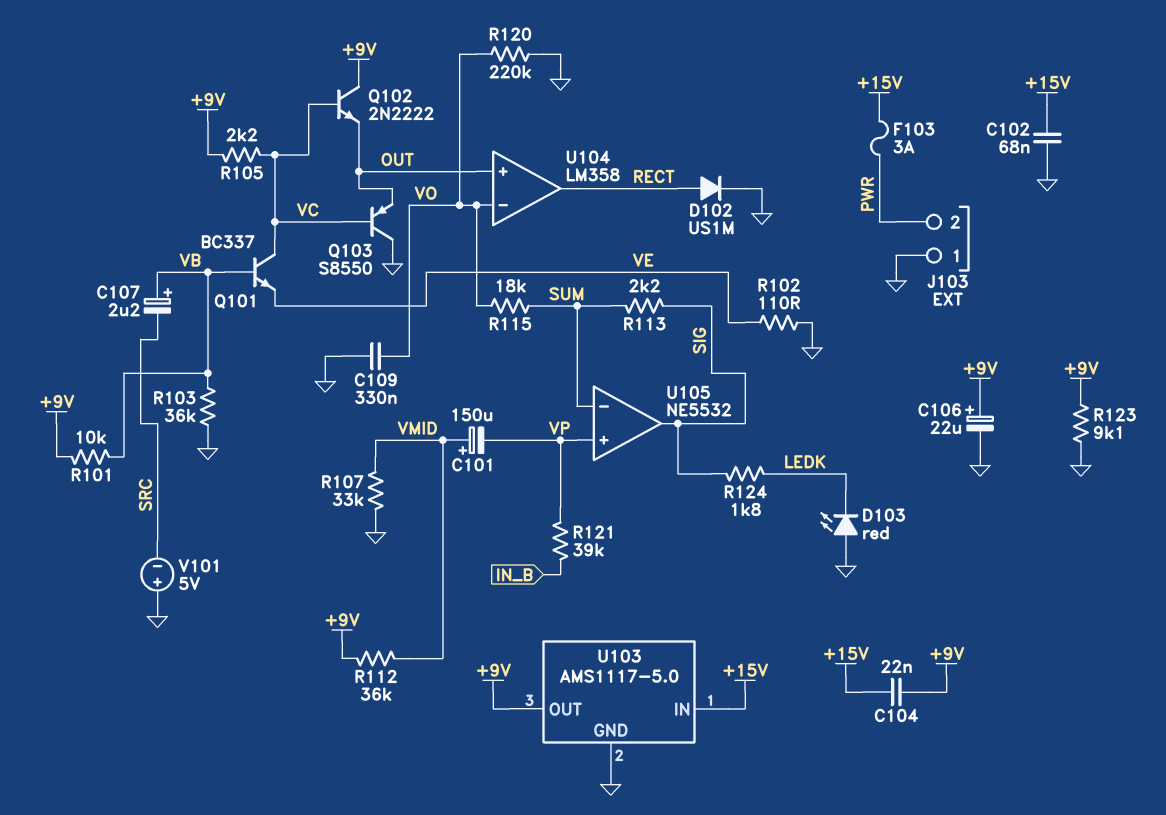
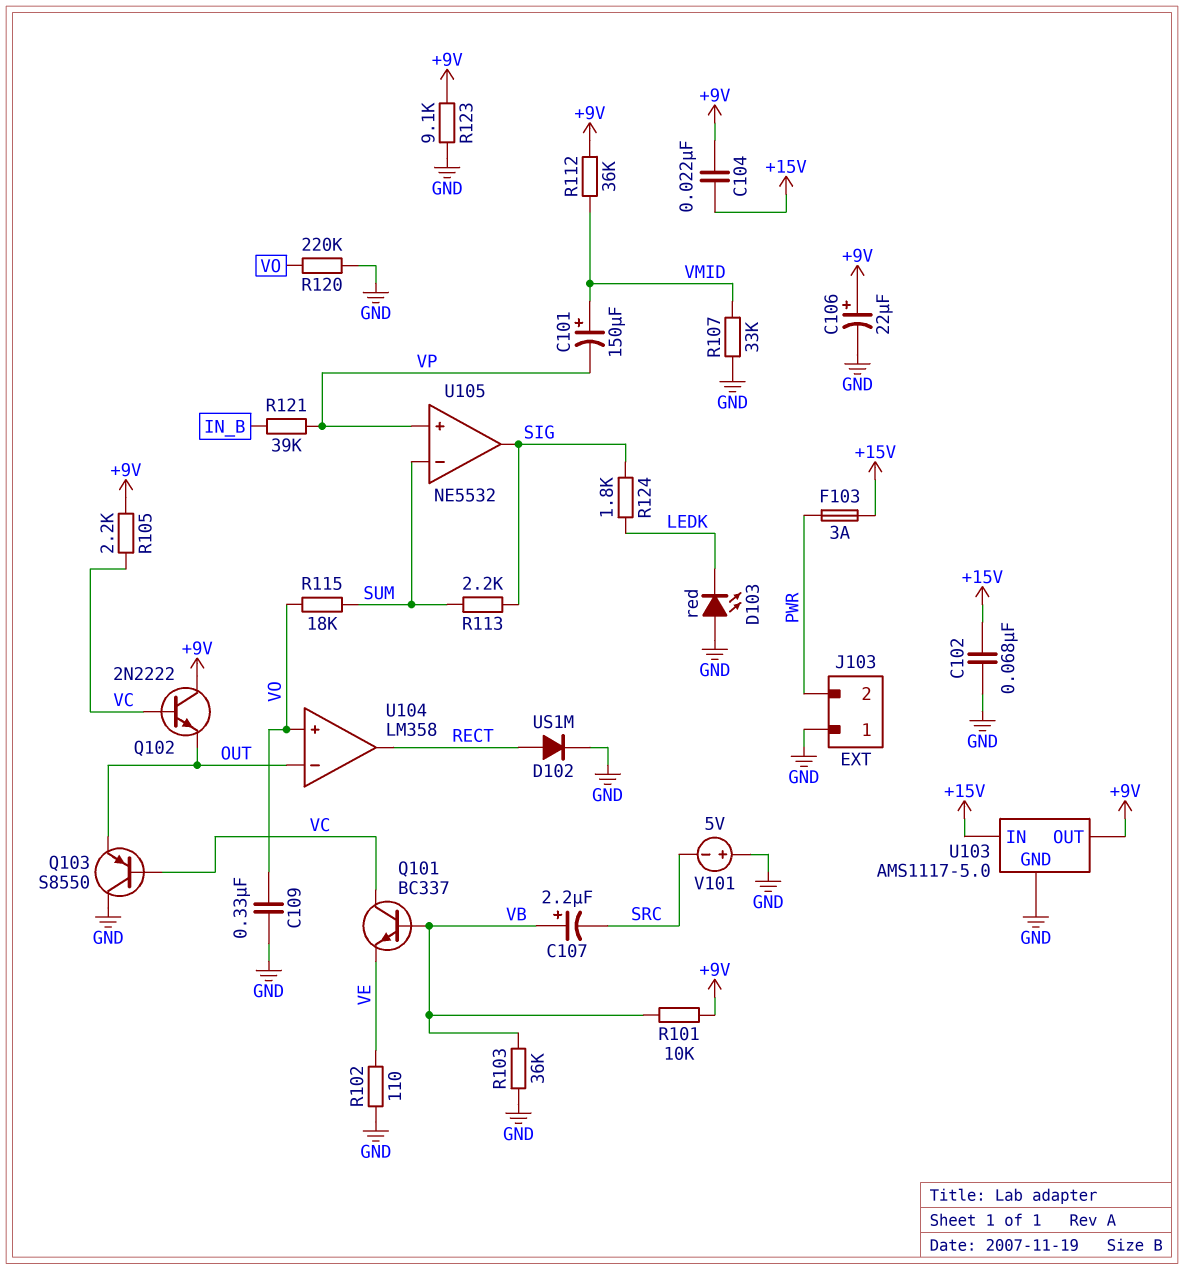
U104 pin in+: OUT -> VO
U104 pin in-: VO -> OUT

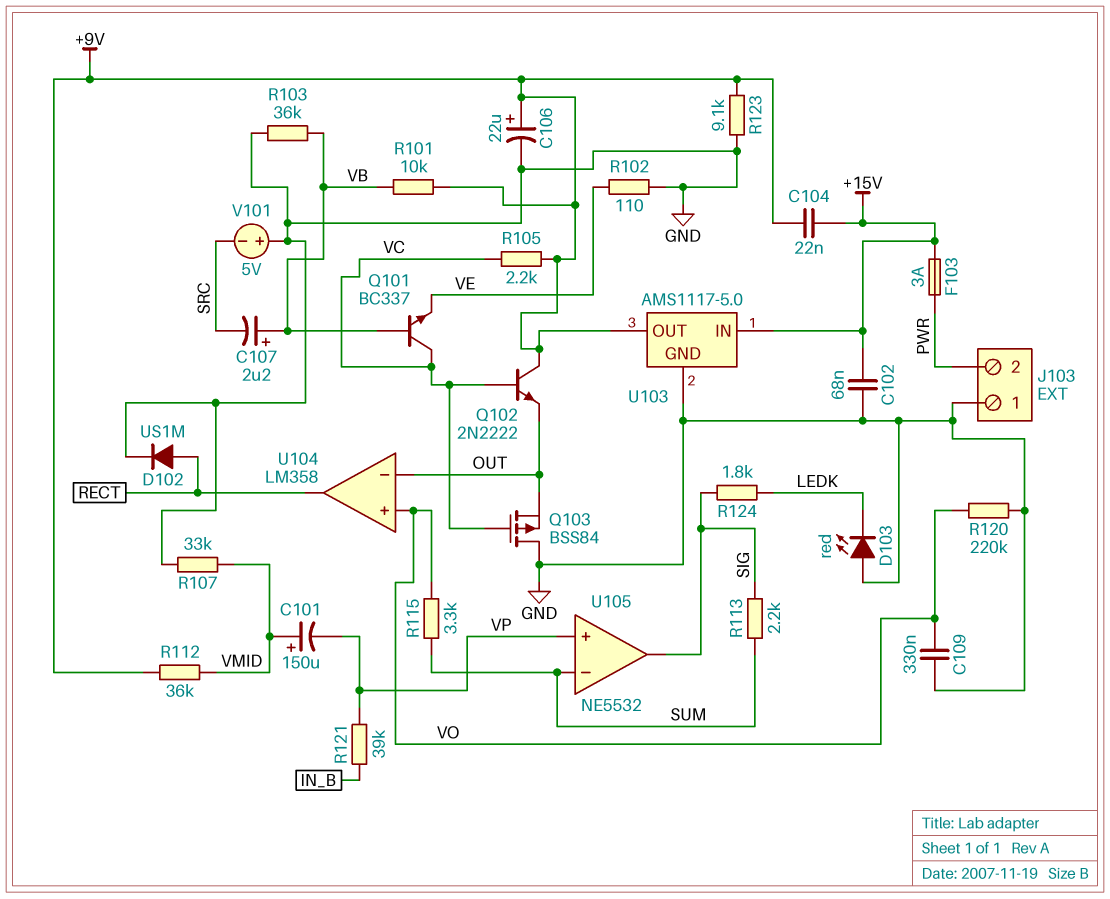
Q103: PNP S8550 (B VC, C GND, E OUT) -> PMOS BSS84 (G VC, D GND, S OUT)
R115: 18k (SUM, VO) -> 3.3k (SUM, VO)

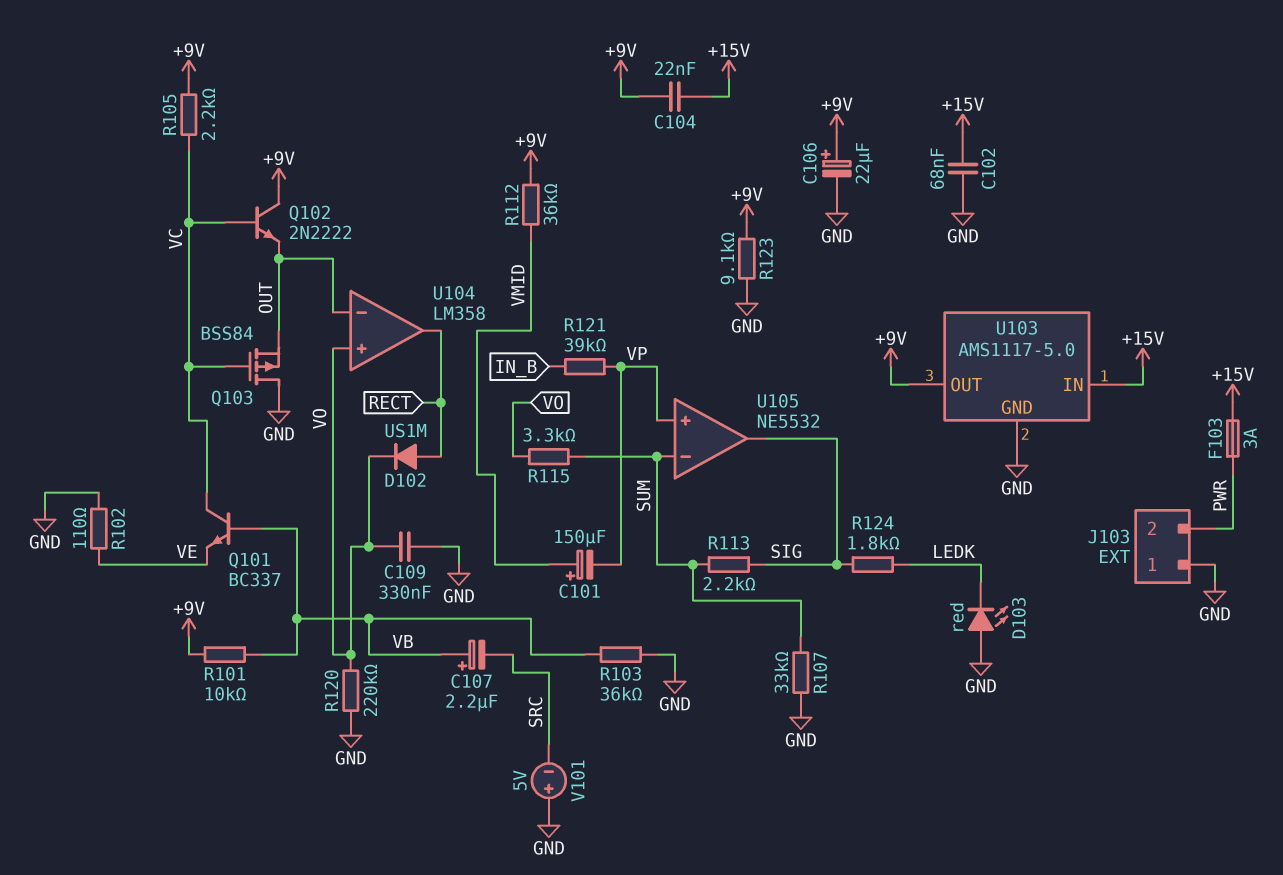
D102: diode US1M (A RECT, K GND) -> diode US1M (A RECT, K VO)
R107: 33k (GND, VMID) -> 33k (GND, SUM)

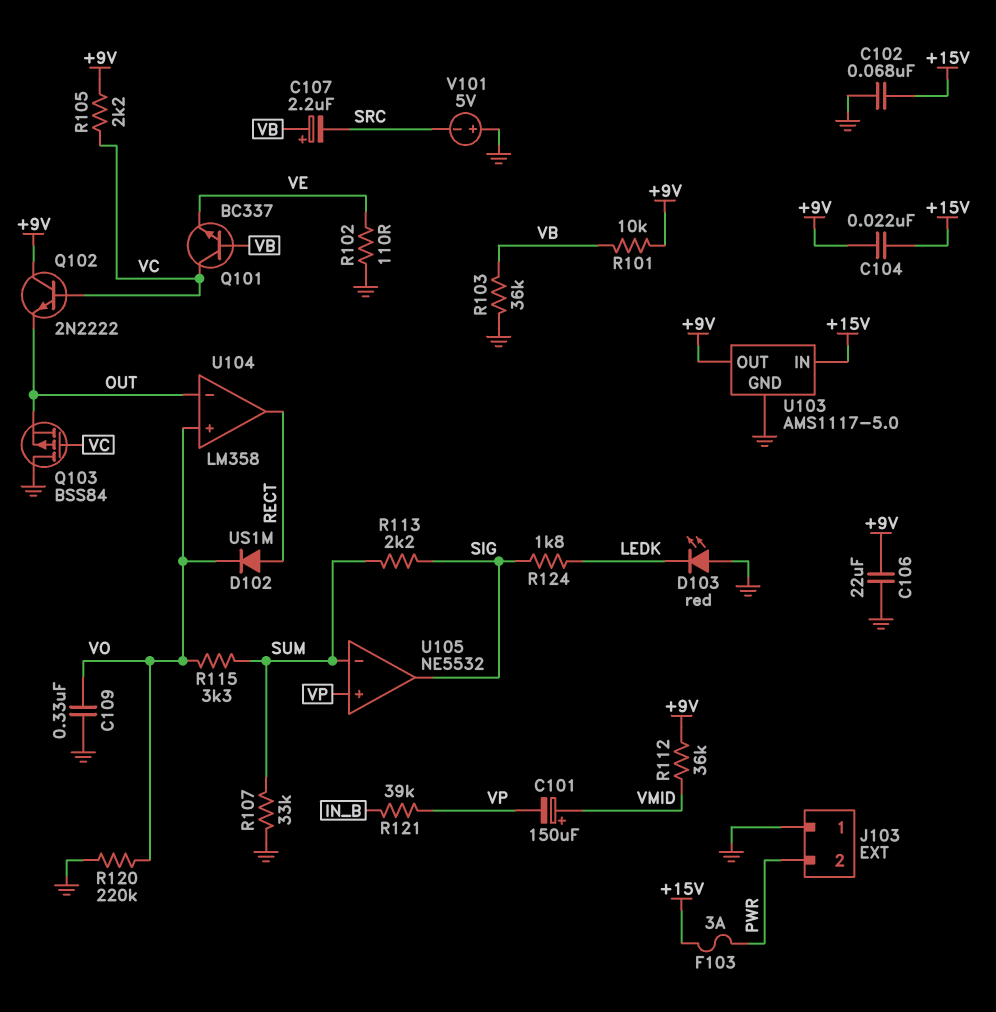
C106: 22uF (plus +9V, minus GND) -> 22uF (+9V, GND)
R123: 9.1k (+9V, GND) -> none

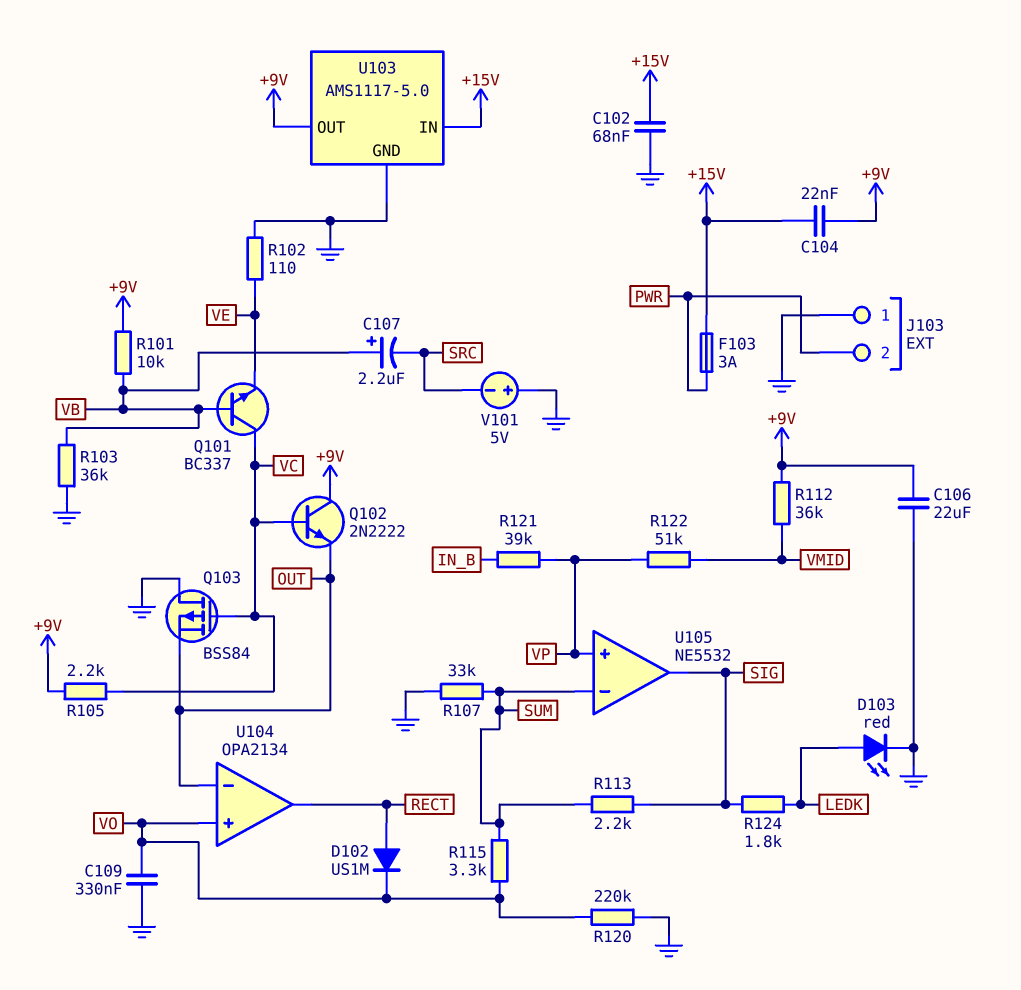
C101: 150uF (plus VMID, minus VP) -> none
D103: LED red (A GND, K LEDK) -> LED red (A LEDK, K GND)
R122: none -> 51k (VMID, VP)
U104: LM358 -> OPA2134

